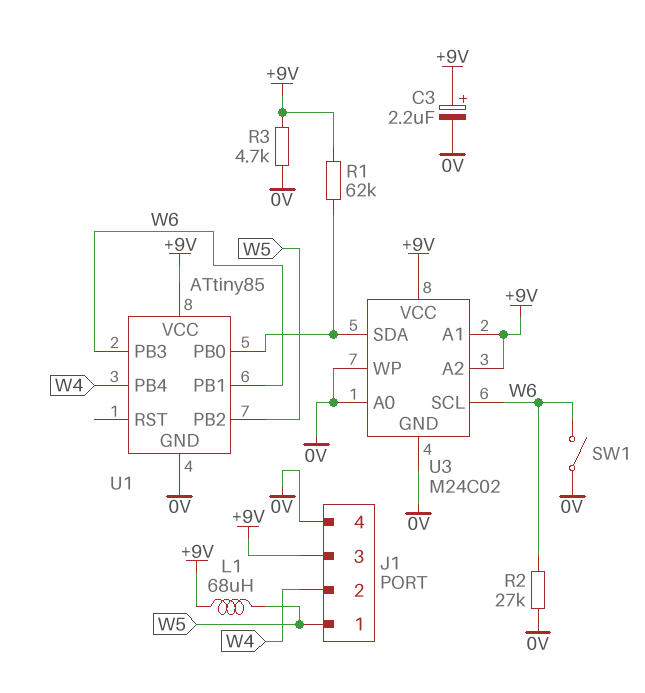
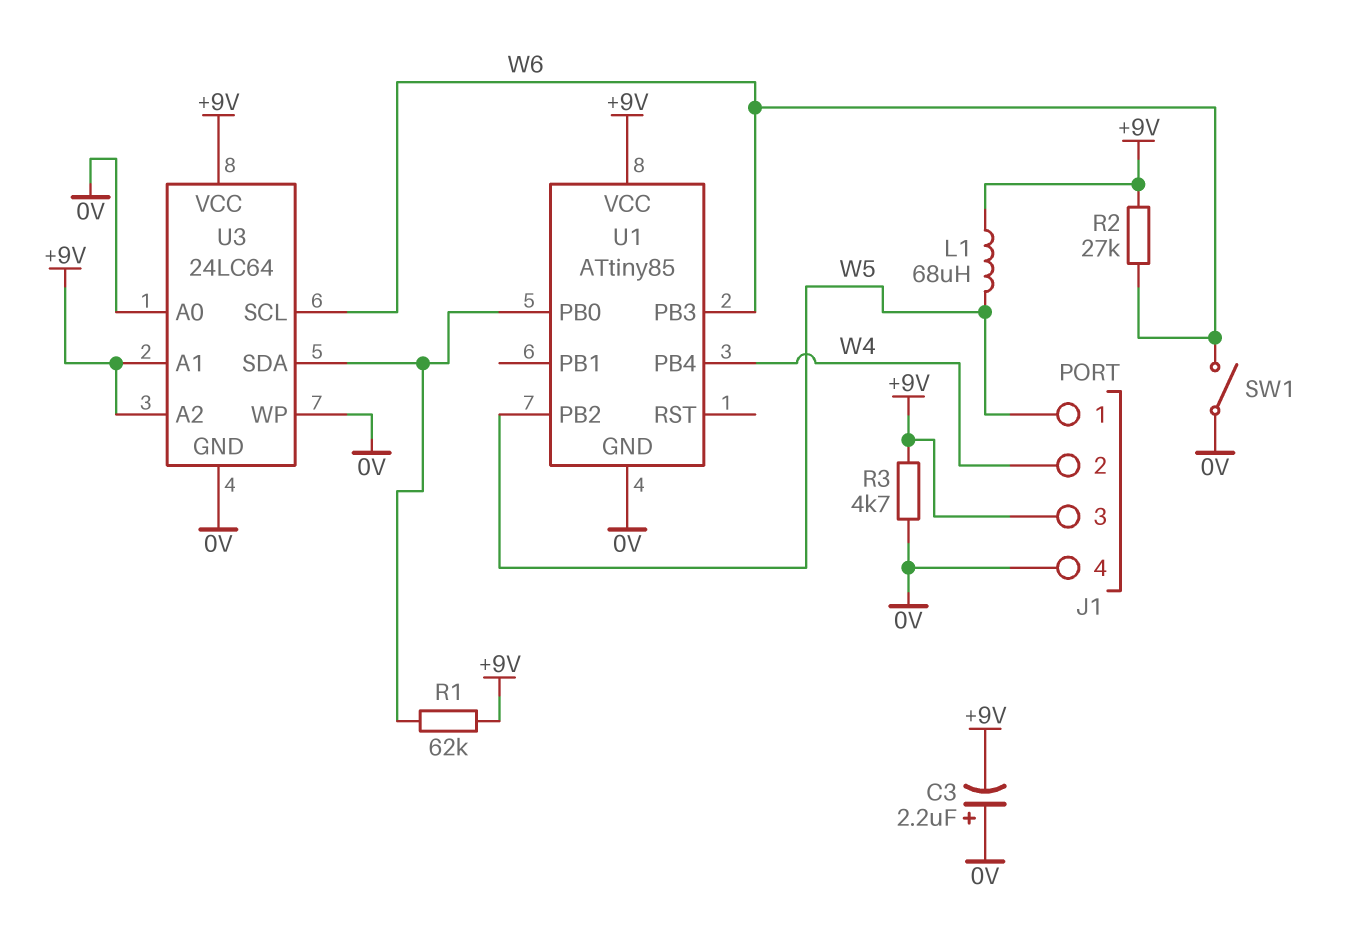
C3: 2.2uF (plus +9V, minus 0V) -> 2.2uF (plus 0V, minus +9V)
R2: 27k (0V, W6) -> 27k (+9V, W6)
U1 pin PB1: W6 -> none
U3: M24C02 -> 24LC64

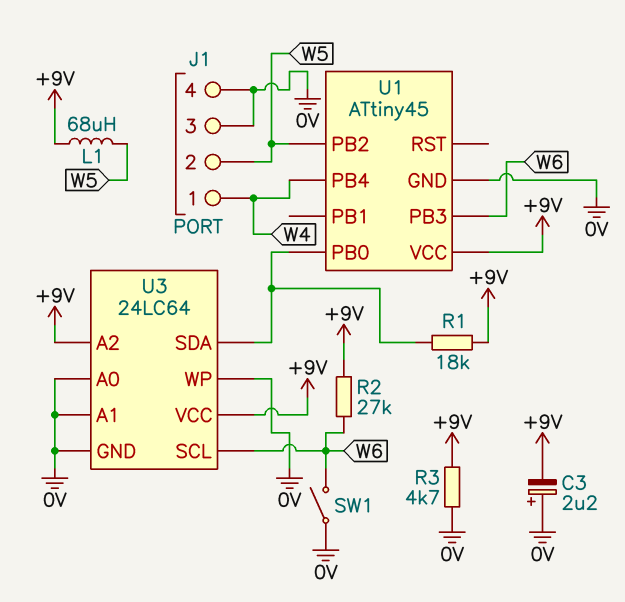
J1 pin 1: W5 -> W4
J1 pin 2: W4 -> W5
J1 pin 3: +9V -> 0V
R1: 62k (+9V, U1/PB0) -> 18k (+9V, U1/PB0)
U1: ATtiny85 -> ATtiny45
U3 pin A1: +9V -> 0V

